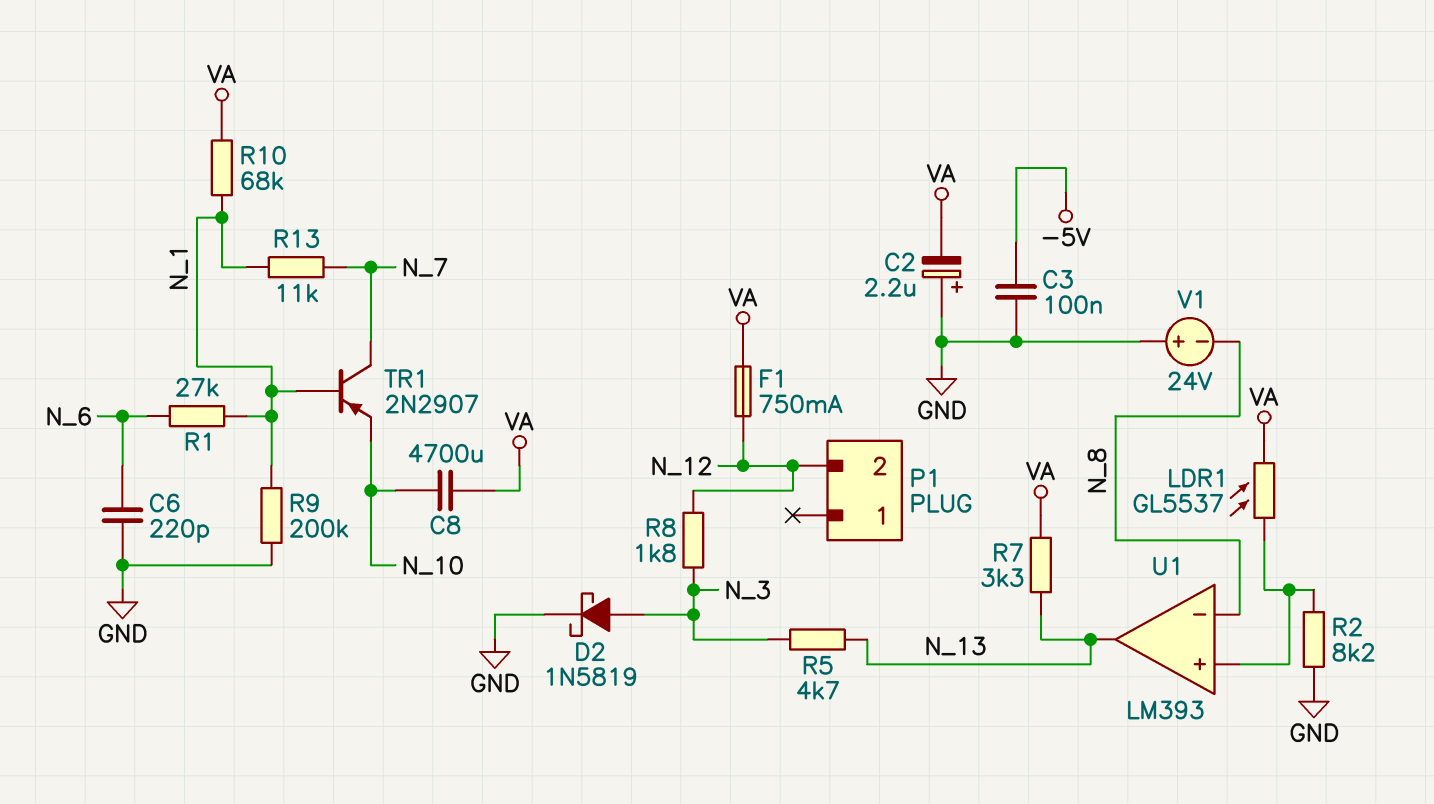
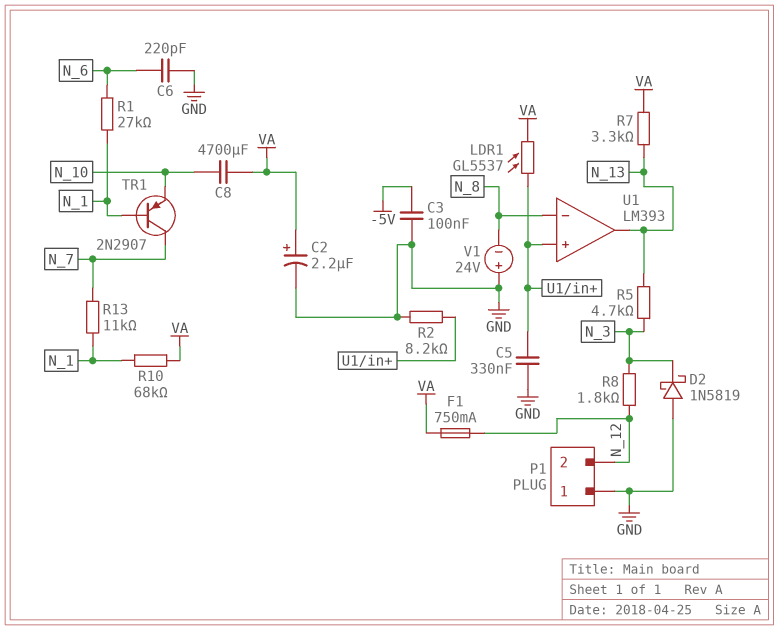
C2: 2.2uF (plus GND, minus VA) -> 2.2uF (plus VA, minus GND)
C5: none -> 330nF (GND, U1/in+)
D2: schottky 1N5819 (A N_3, K GND) -> schottky 1N5819 (A GND, K N_3)
P1 pin 1: none -> GND
R9: 200k (GND, N_1) -> none

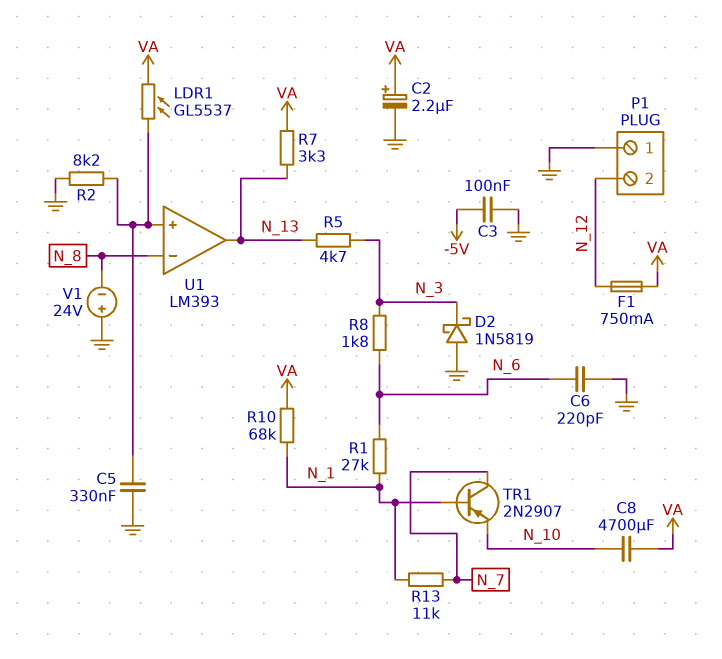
R8: 1.8k (N_3, N_12) -> 1.8k (N_3, N_6)

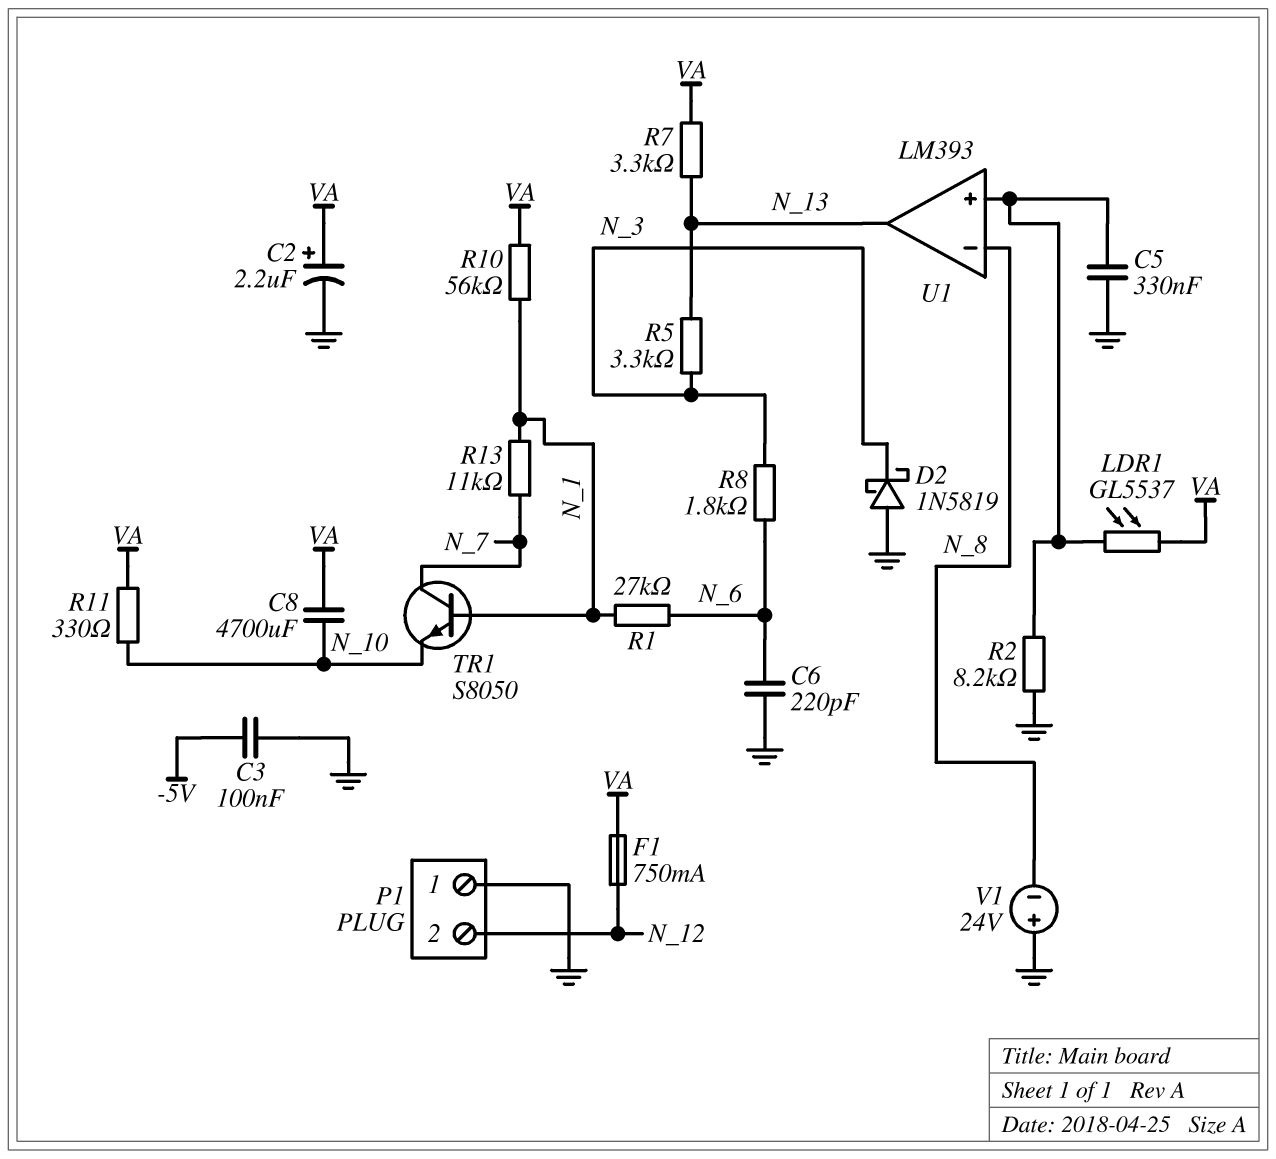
R5: 4.7k (N_3, N_13) -> 3.3k (N_3, N_13)
R10: 68k (N_1, VA) -> 56k (N_1, VA)
R11: none -> 330 (N_10, VA)
TR1: PNP 2N2907 (B N_1, C N_7, E N_10) -> NPN S8050 (B N_1, C N_7, E N_10)

